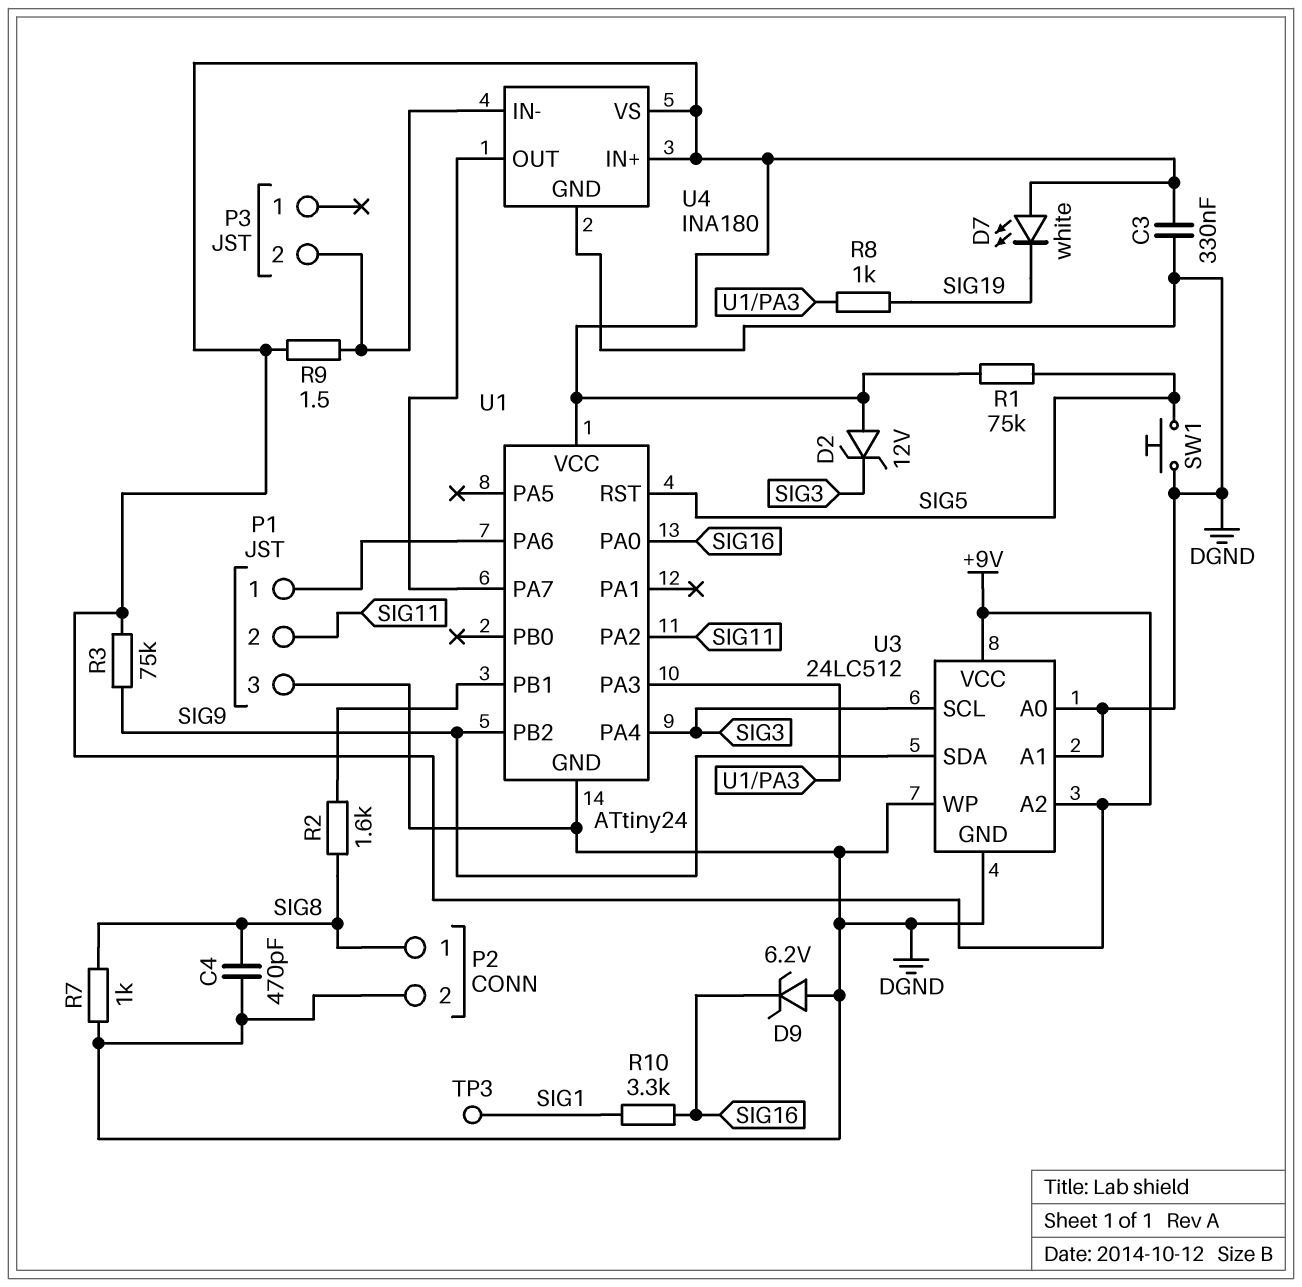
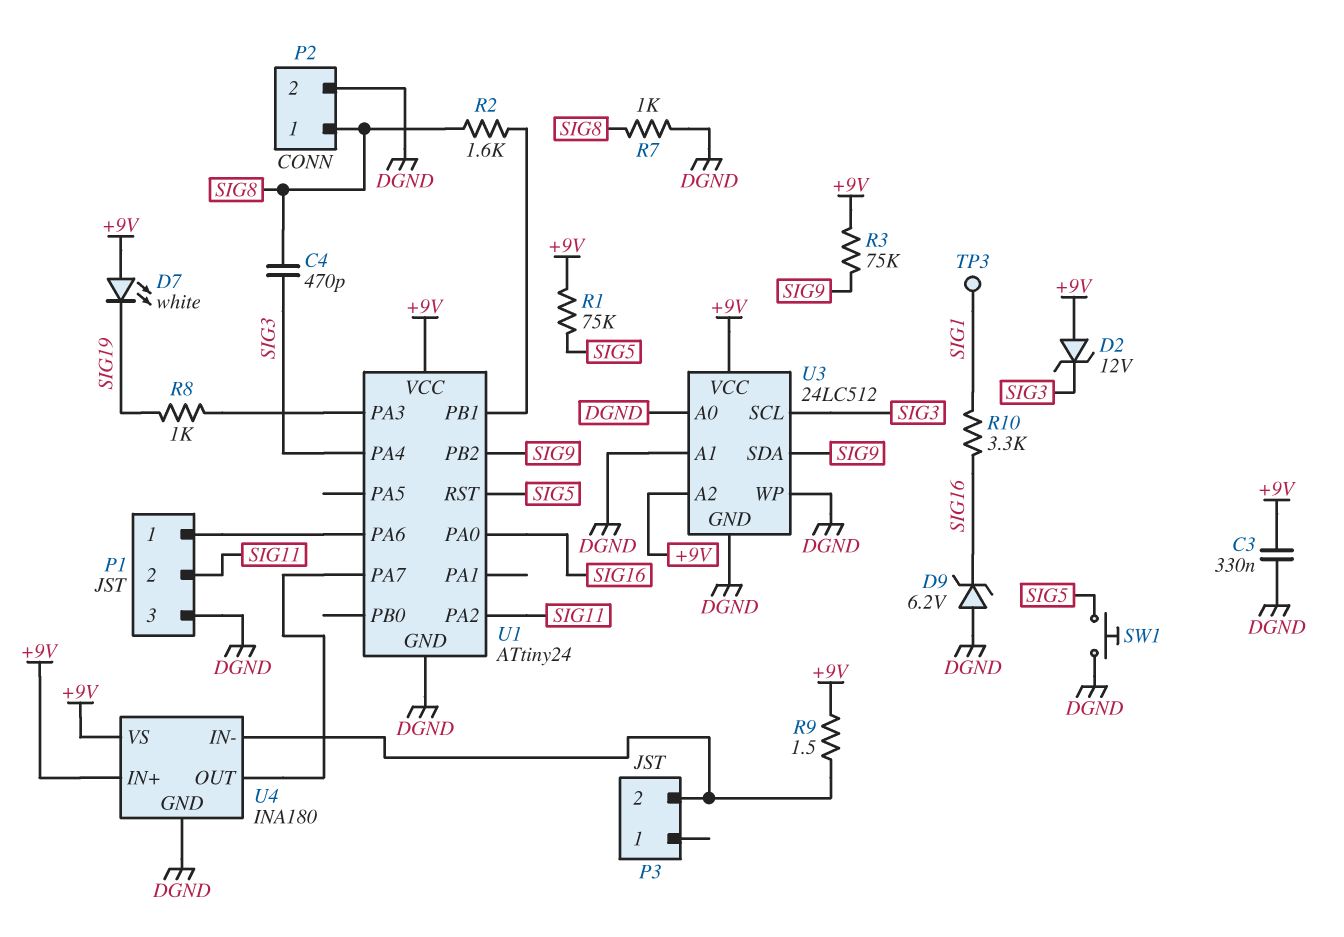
C4: 470pF (DGND, SIG8) -> 470pF (SIG3, SIG8)

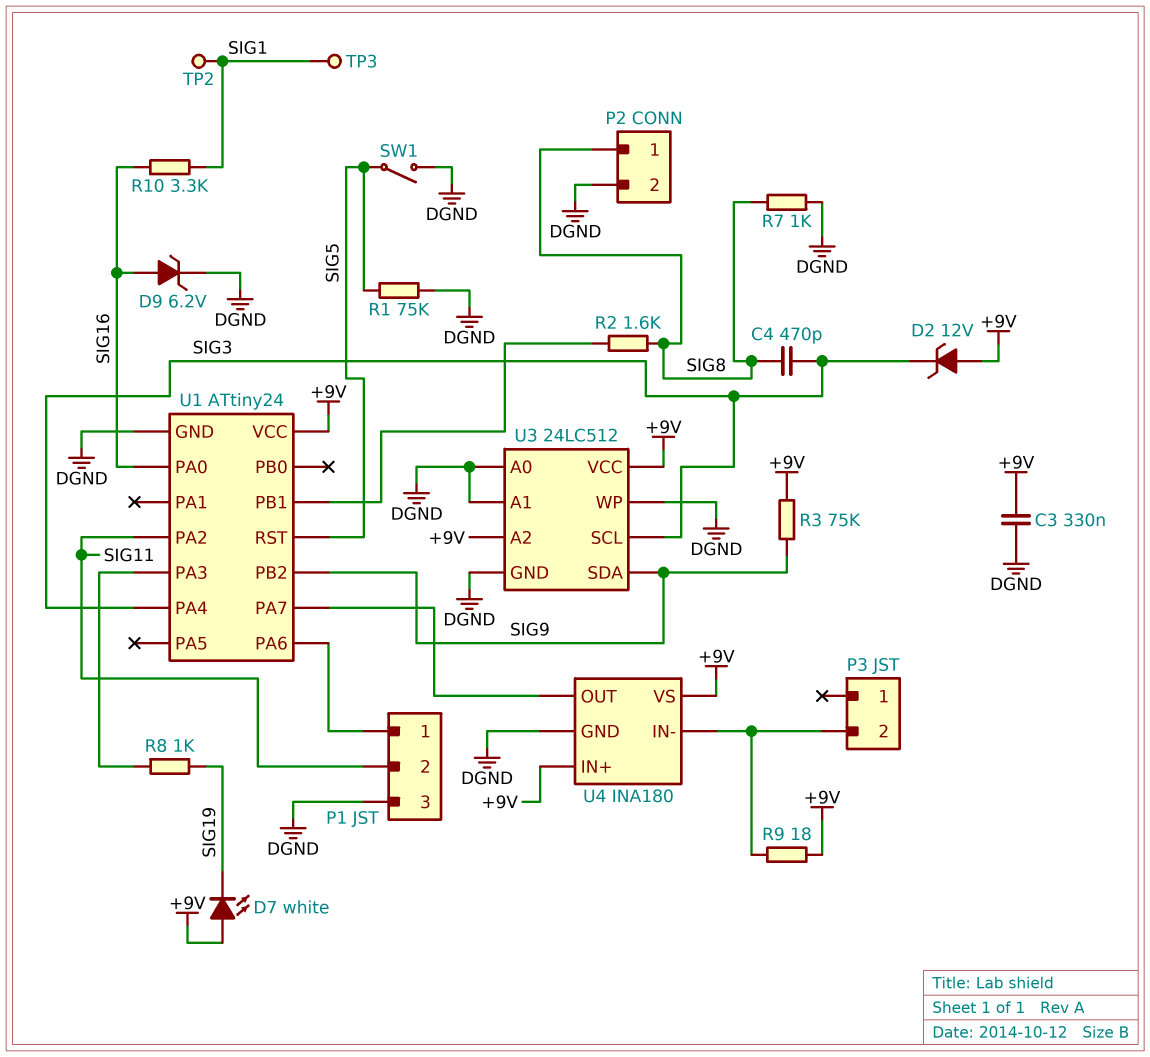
D9: zener 6.2V (A DGND, K SIG16) -> zener 6.2V (A SIG16, K DGND)
R1: 75k (+9V, SIG5) -> 75k (DGND, SIG5)
R9: 1.5 (+9V, P3/2) -> 18 (+9V, P3/2)
SW1: button (DGND, SIG5) -> switch (DGND, SIG5)
TP2: none -> test point (SIG1)

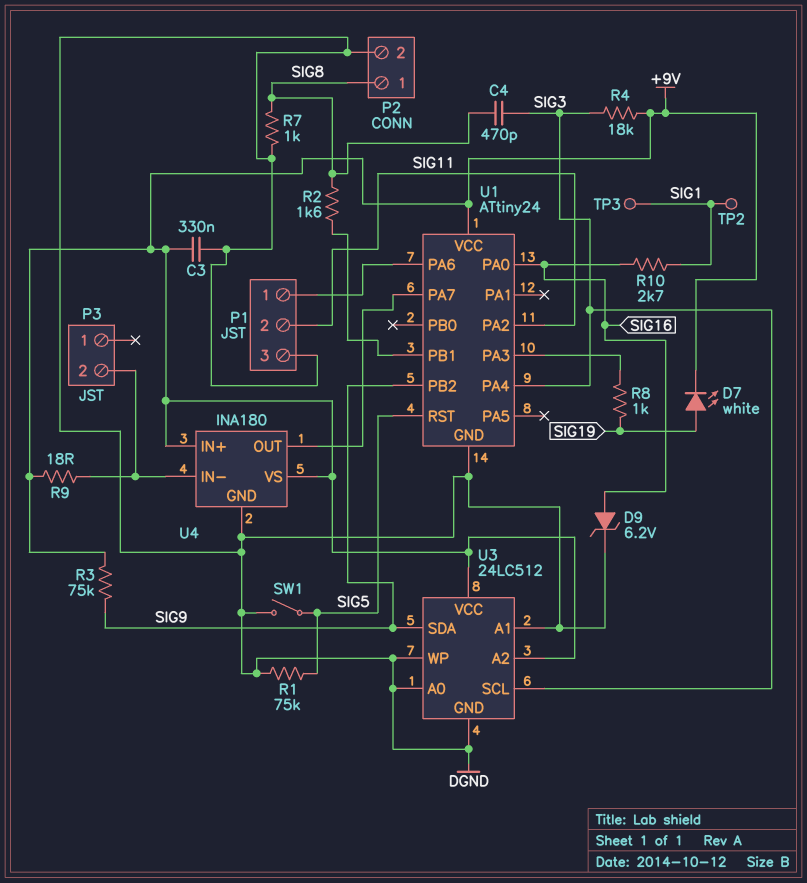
D2: zener 12V (A +9V, K SIG3) -> none
D7: LED white (A +9V, K SIG19) -> LED white (A SIG19, K +9V)
R4: none -> 18k (+9V, SIG3)
R10: 3.3k (SIG1, SIG16) -> 2.7k (SIG1, SIG16)

